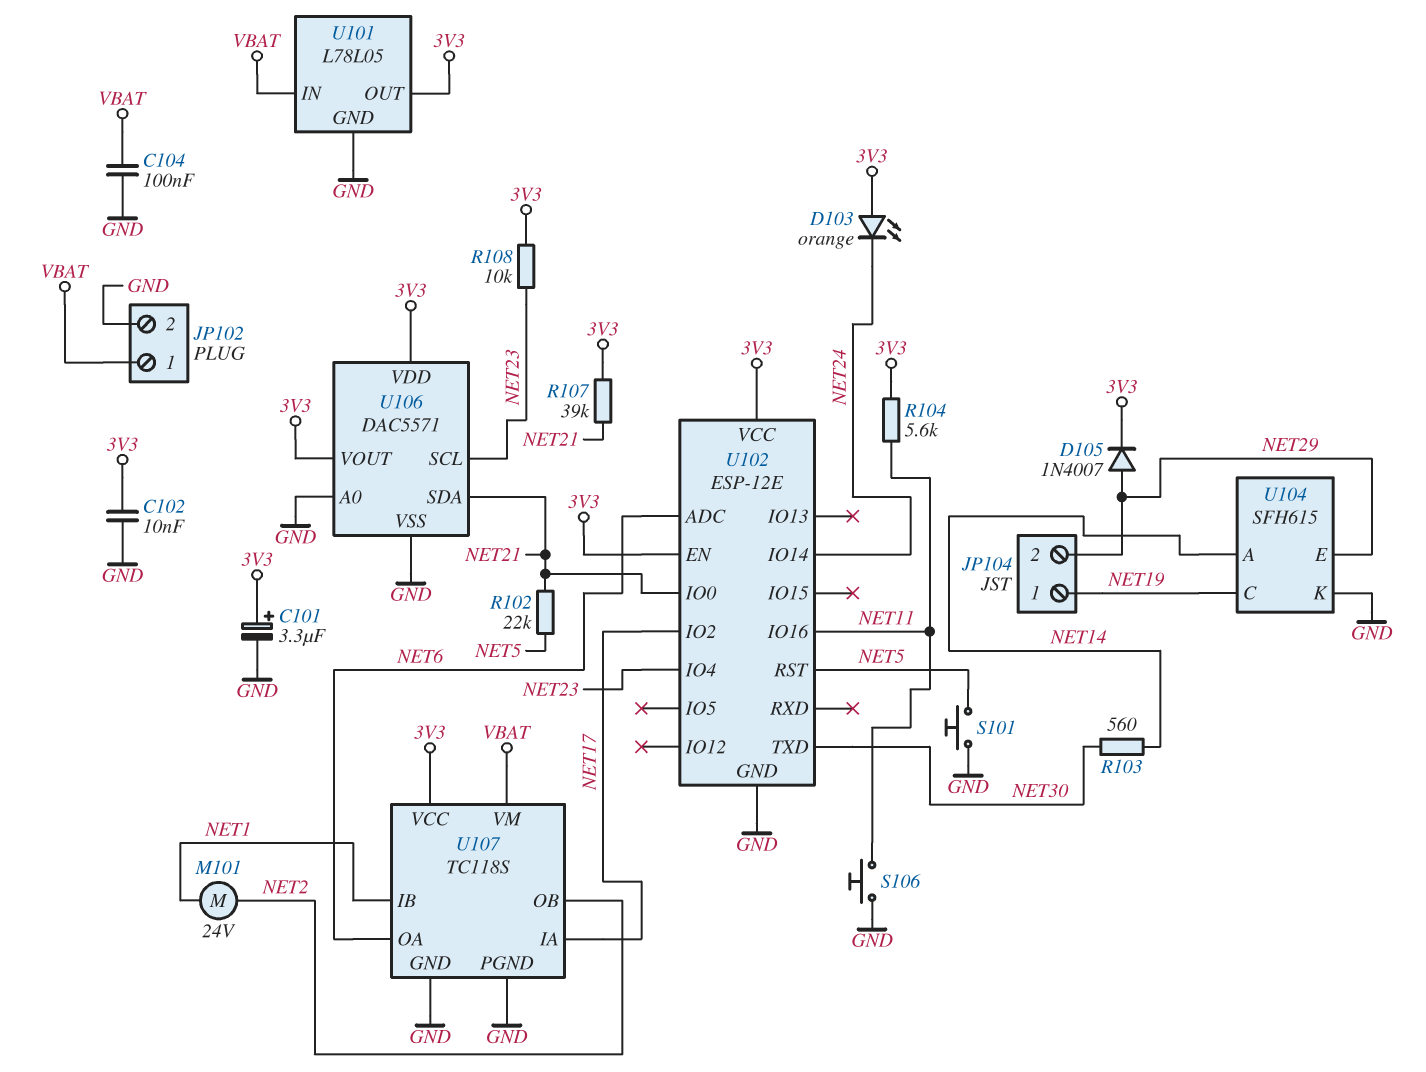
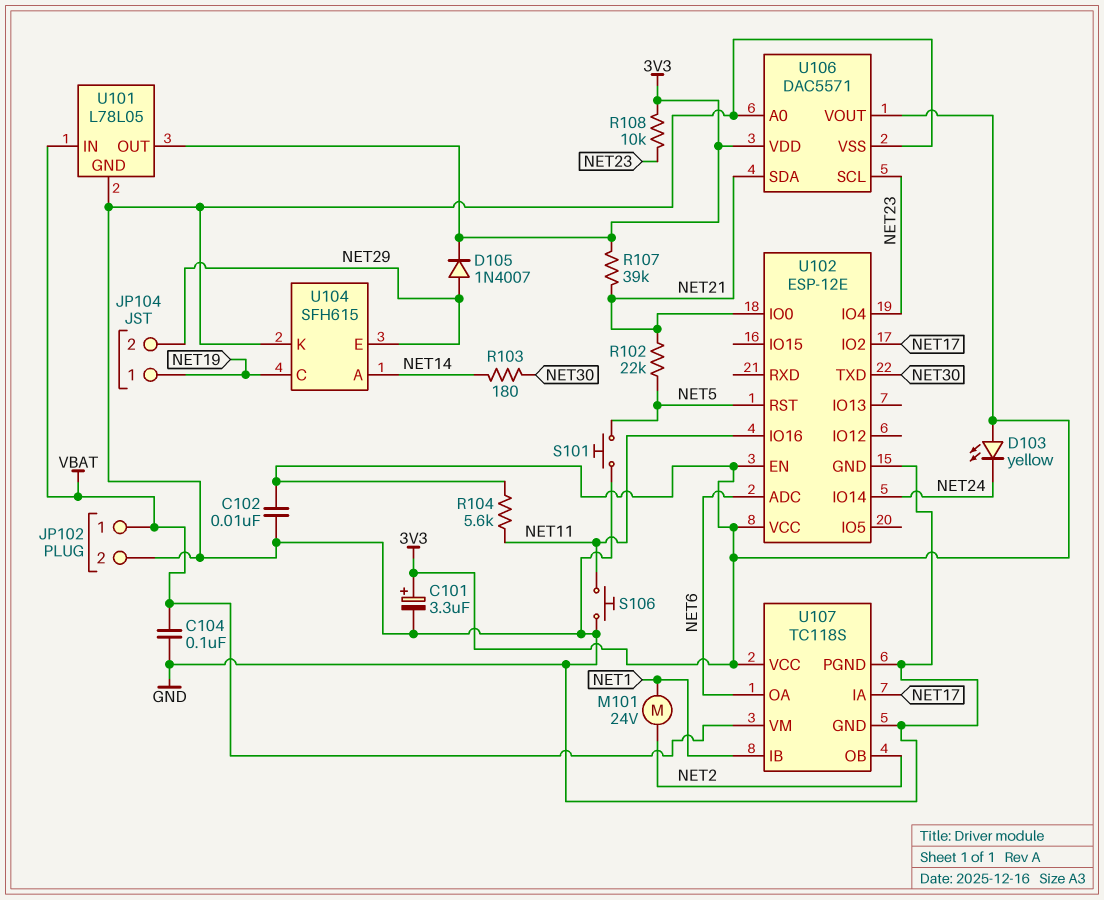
D103: LED orange (A 3V3, K NET24) -> LED yellow (A 3V3, K NET24)
R103: 560 (NET14, NET30) -> 180 (NET14, NET30)

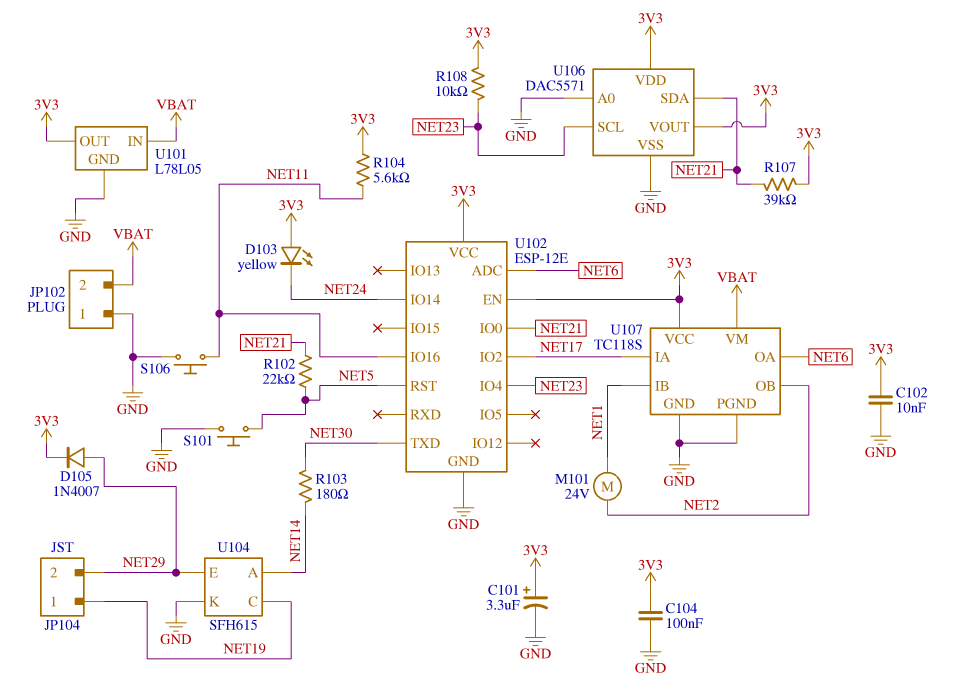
C104: 100nF (GND, VBAT) -> 100nF (3V3, GND)
JP102 pin 1: VBAT -> GND
JP102 pin 2: GND -> VBAT

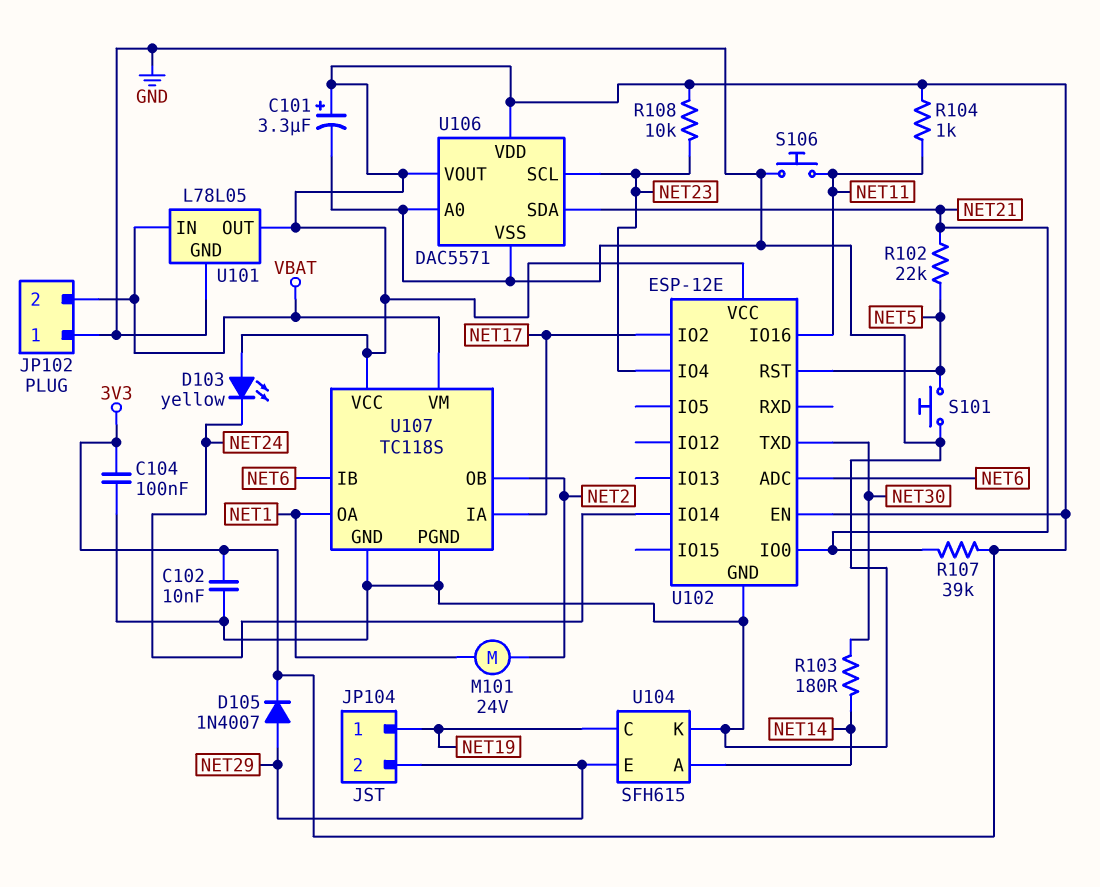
R104: 5.6k (3V3, NET11) -> 1k (3V3, NET11)
U107 pin IB: NET1 -> NET6
U107 pin OA: NET6 -> NET1

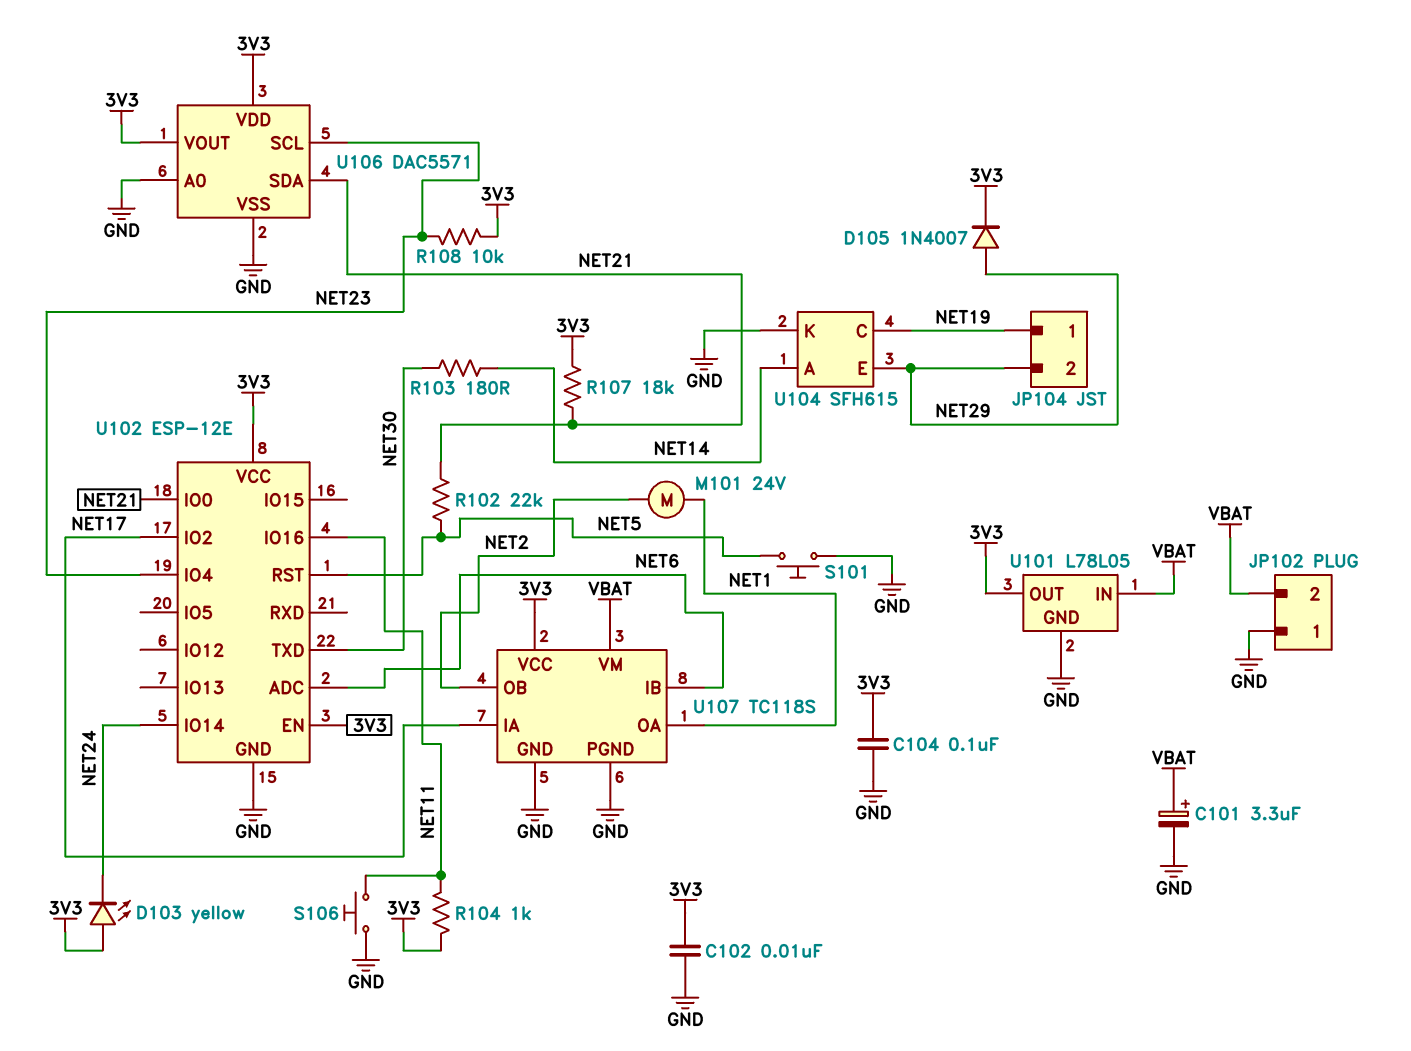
C101: 3.3uF (plus 3V3, minus GND) -> 3.3uF (plus VBAT, minus GND)
R107: 39k (3V3, NET21) -> 18k (3V3, NET21)

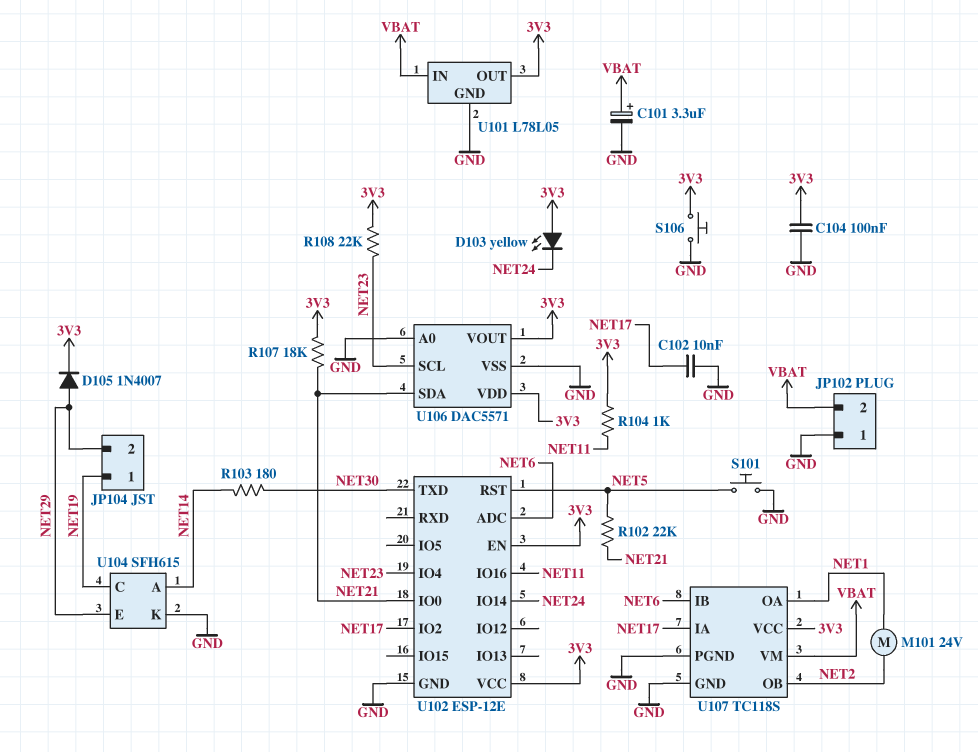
C102: 10nF (3V3, GND) -> 10nF (GND, NET17)
R108: 10k (3V3, NET23) -> 22k (3V3, NET23)
S106: button (GND, NET11) -> button (3V3, GND)

